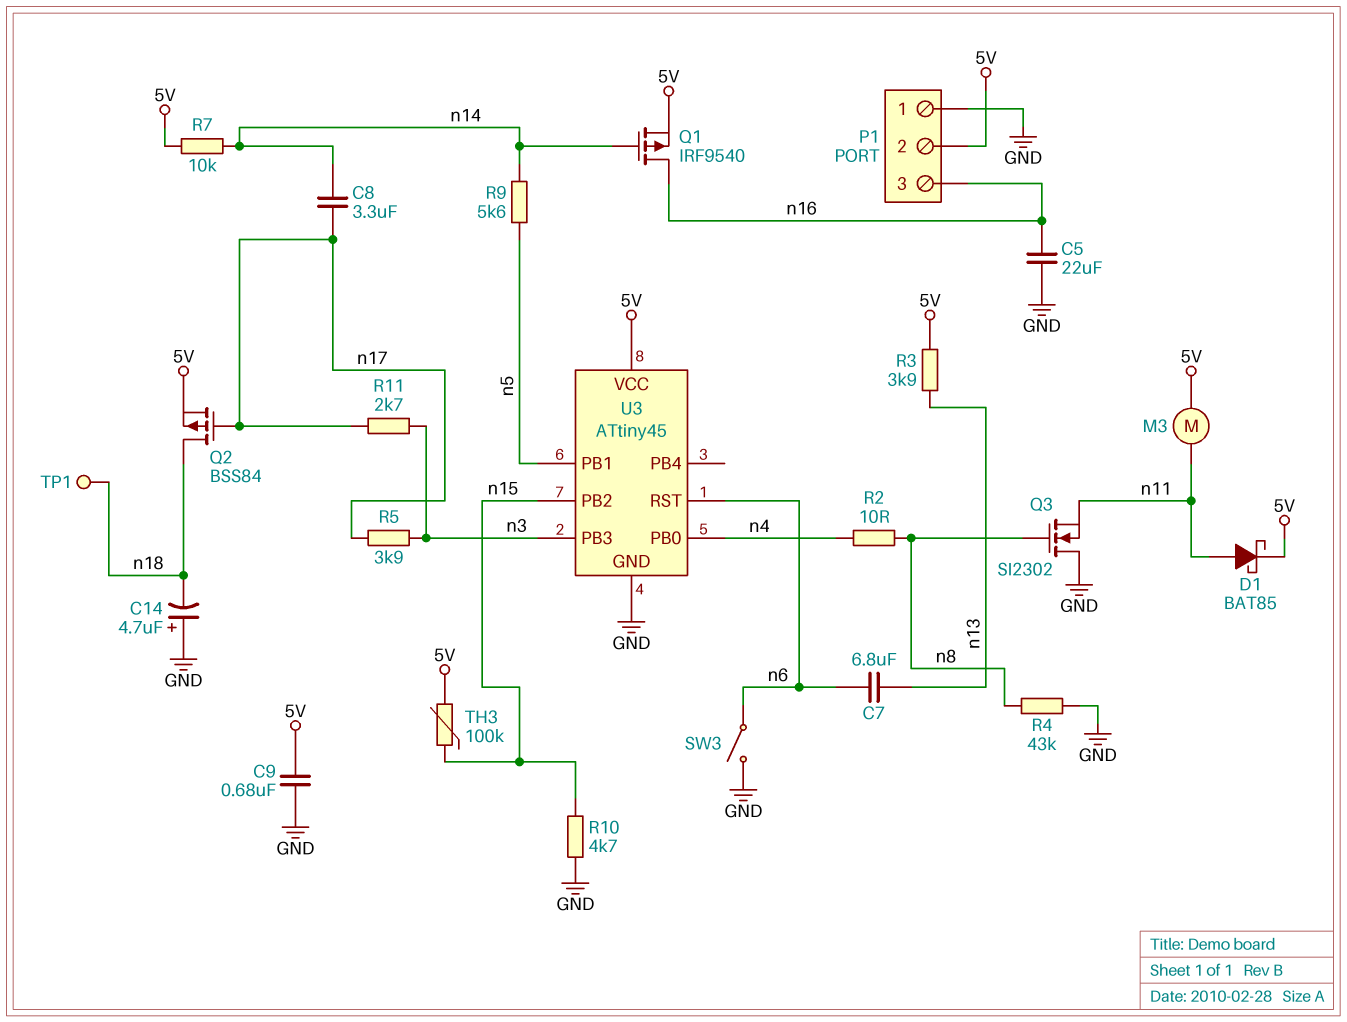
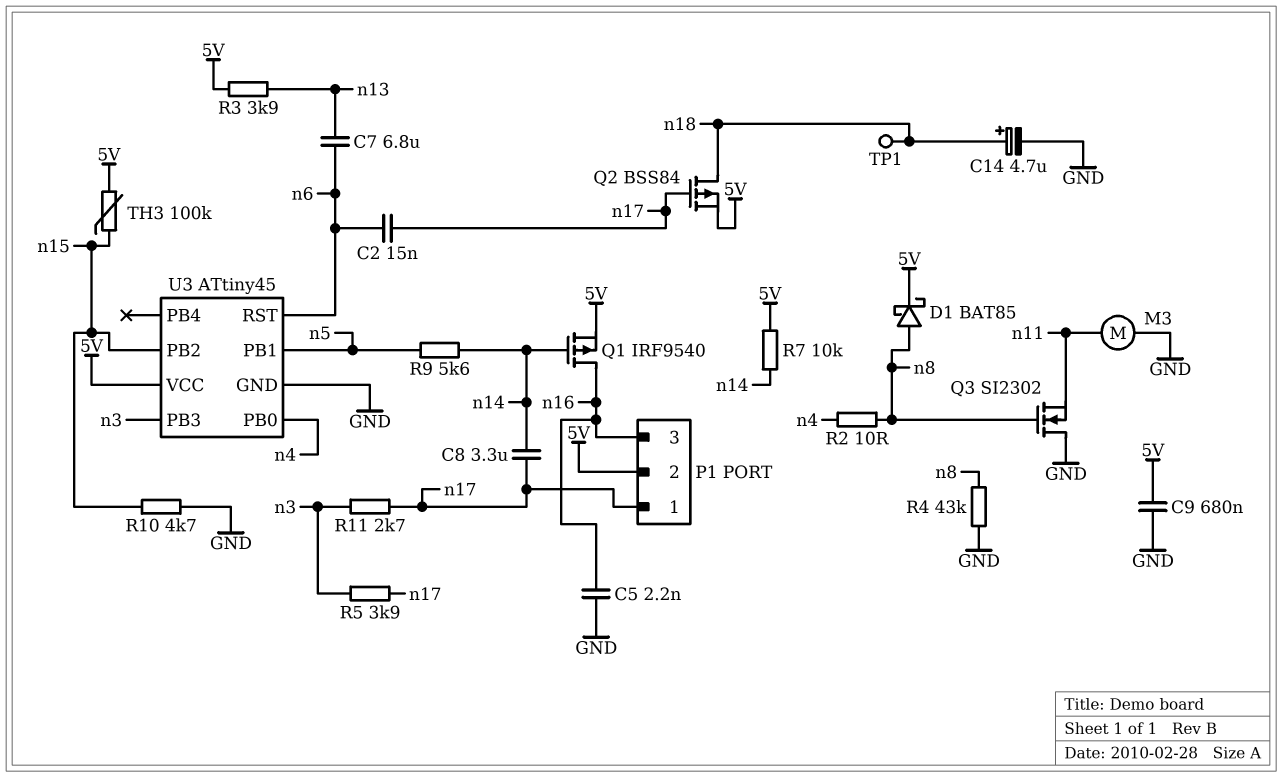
C2: none -> 15nF (n6, n17)
C5: 22uF (GND, n16) -> 2.2nF (GND, n16)
C14: 4.7uF (plus GND, minus n18) -> 4.7uF (plus n18, minus GND)
D1: schottky BAT85 (A n11, K 5V) -> schottky BAT85 (A n8, K 5V)
M3: motor (5V, n11) -> motor (GND, n11)
P1 pin 1: GND -> n17
SW3: switch (GND, n6) -> none

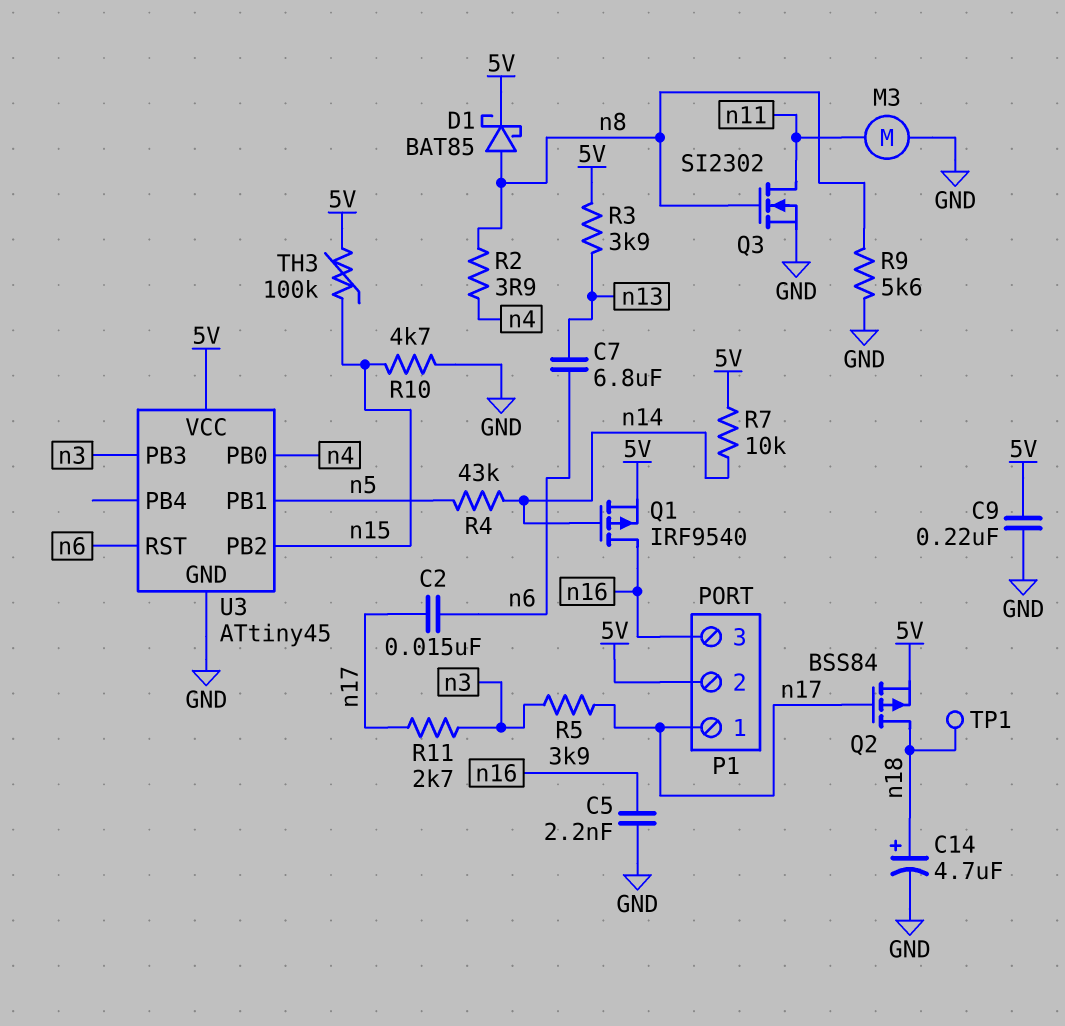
C8: 3.3uF (n14, n17) -> none
C9: 680nF (5V, GND) -> 220nF (5V, GND)
Q3: NMOS SI2302 (G n8, D GND, S n11) -> NMOS SI2302 (G n8, D n11, S GND)
R2: 10 (n4, n8) -> 3.9 (n4, n8)
R4: 43k (GND, n8) -> 43k (n5, n14)
R9: 5.6k (n5, n14) -> 5.6k (GND, n8)

